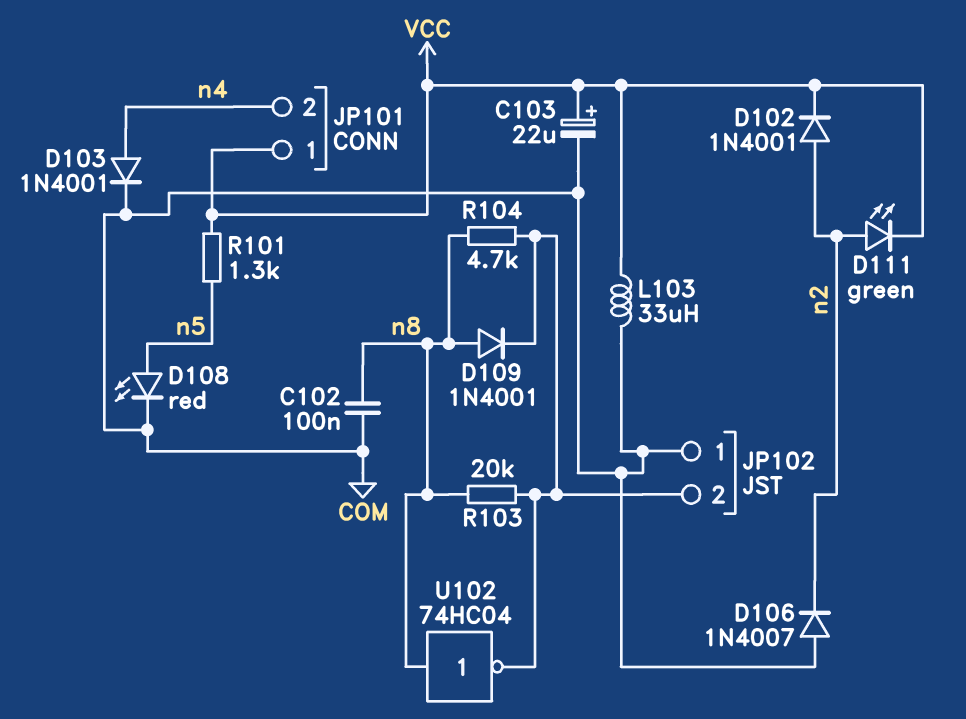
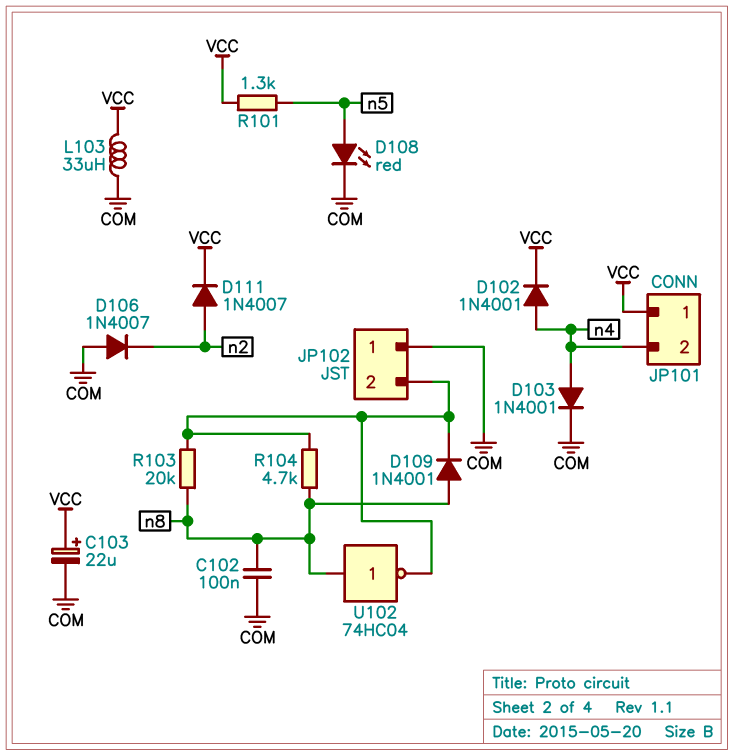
D102: diode 1N4001 (A n2, K VCC) -> diode 1N4001 (A n4, K VCC)
D111: LED green (A n2, K VCC) -> diode 1N4007 (A n2, K VCC)

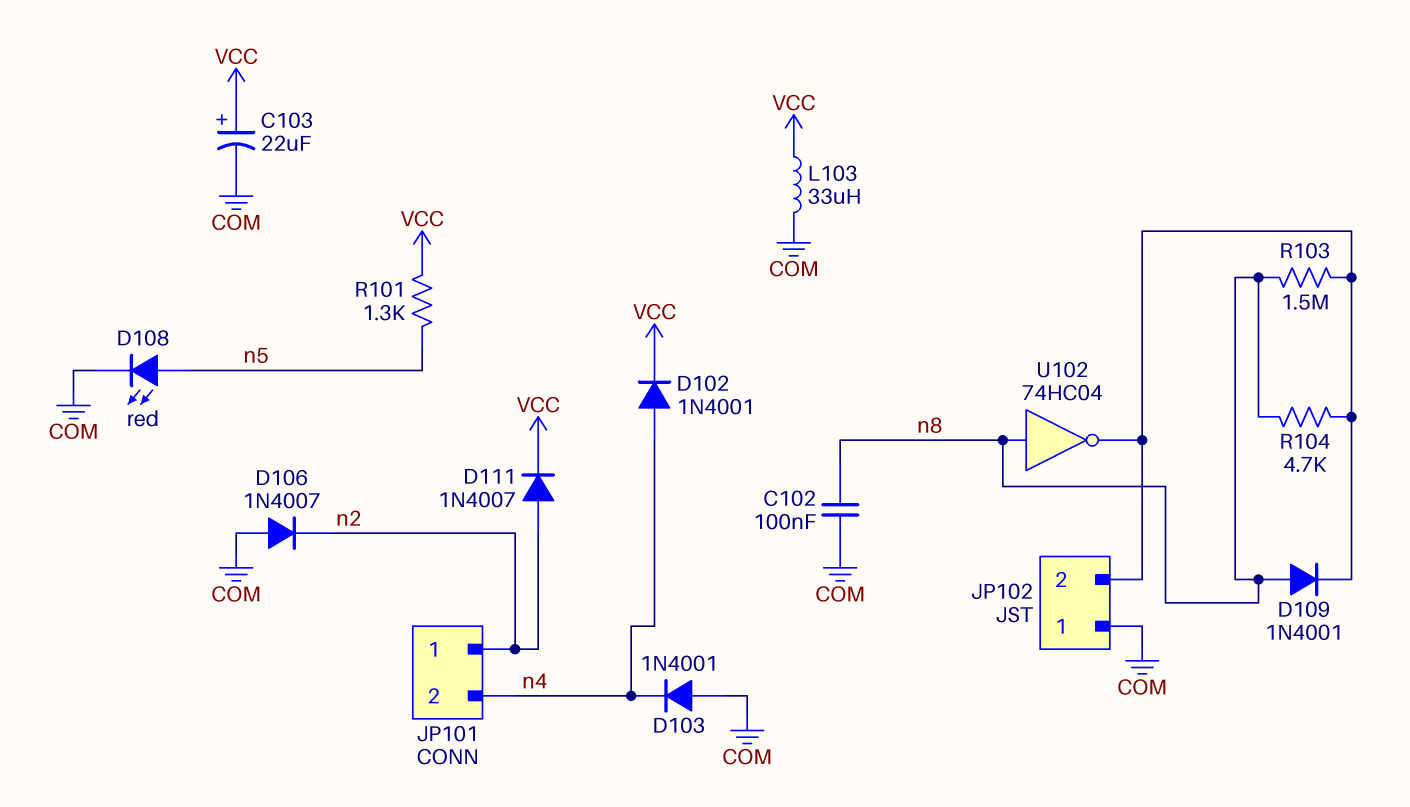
D103: diode 1N4001 (A n4, K COM) -> diode 1N4001 (A COM, K n4)
JP101 pin 1: VCC -> n2
R103: 20k (JP102/2, n8) -> 1.5M (JP102/2, n8)

